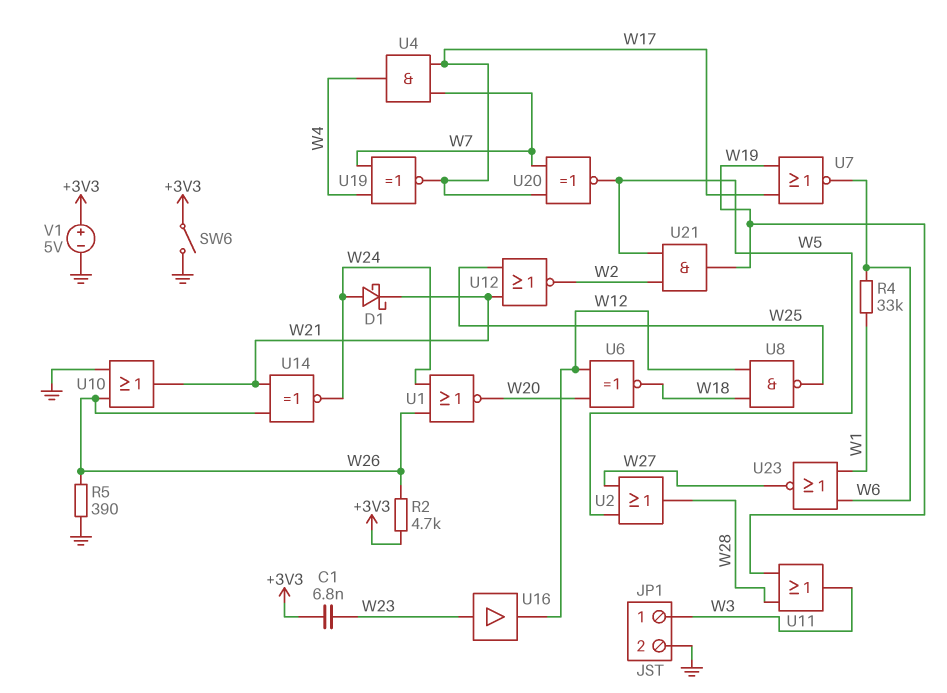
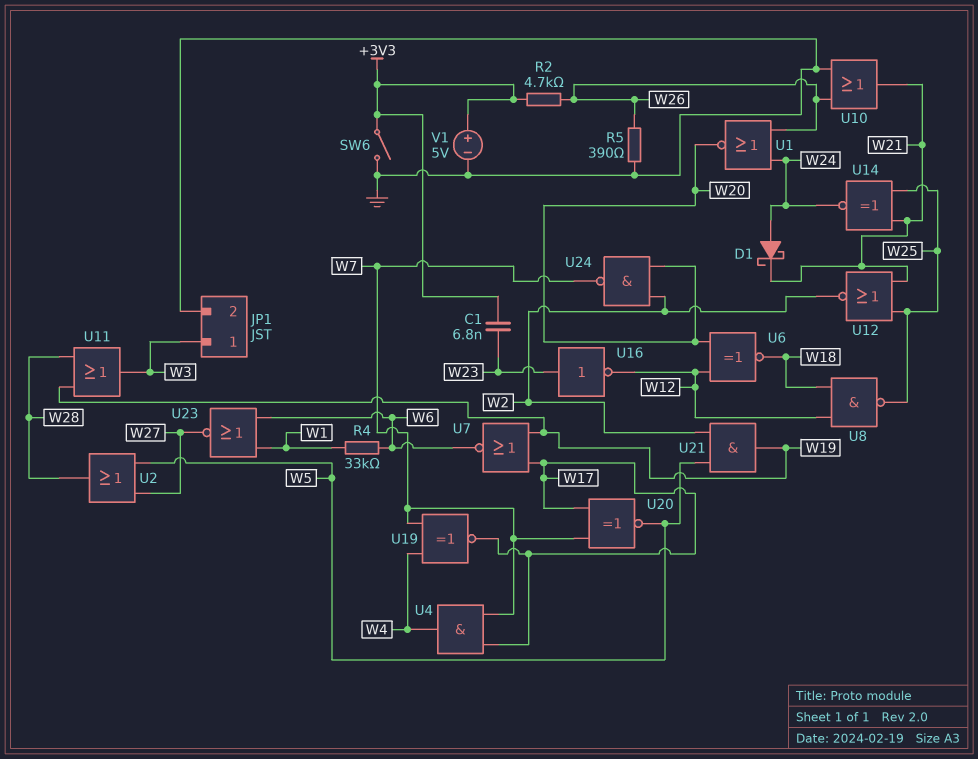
U14: XNOR (in W21, in W26, out W24) -> XNOR (in W21, in W25, out W24)
U16: buffer (in W23, out W12) -> NOT (in W23, out W12)
U24: none -> NAND (in W2, in W20, out W7)

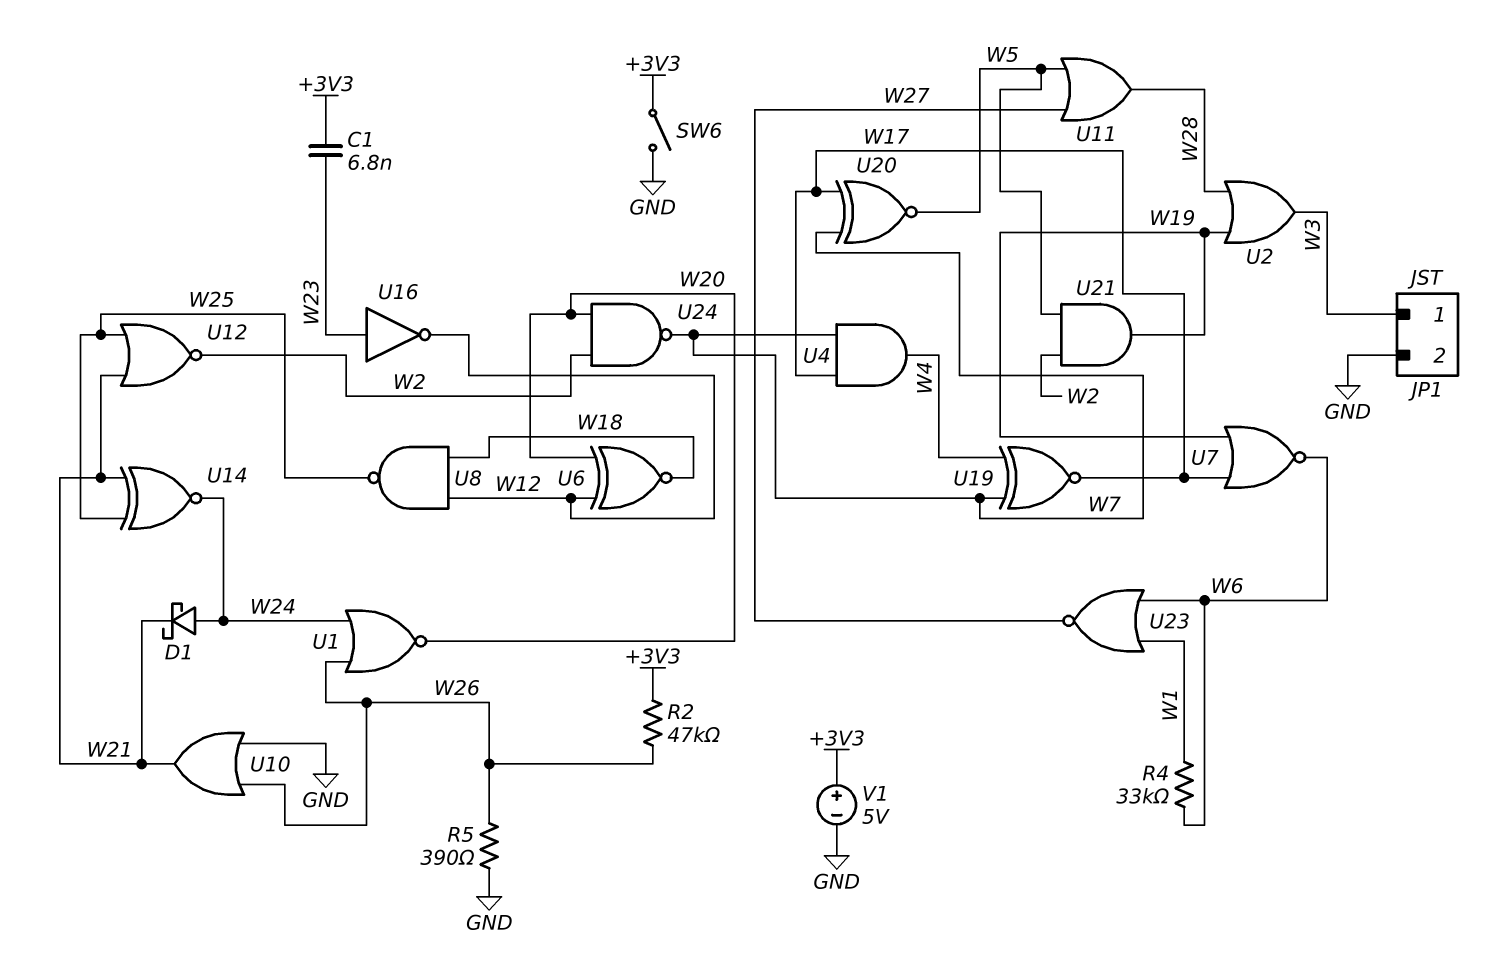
R2: 4.7k (+3V3, W26) -> 47k (+3V3, W26)
U2: OR (in W5, in W27, out W28) -> OR (in W19, in W28, out W3)
U11: OR (in W19, in W28, out W3) -> OR (in W5, in W27, out W28)

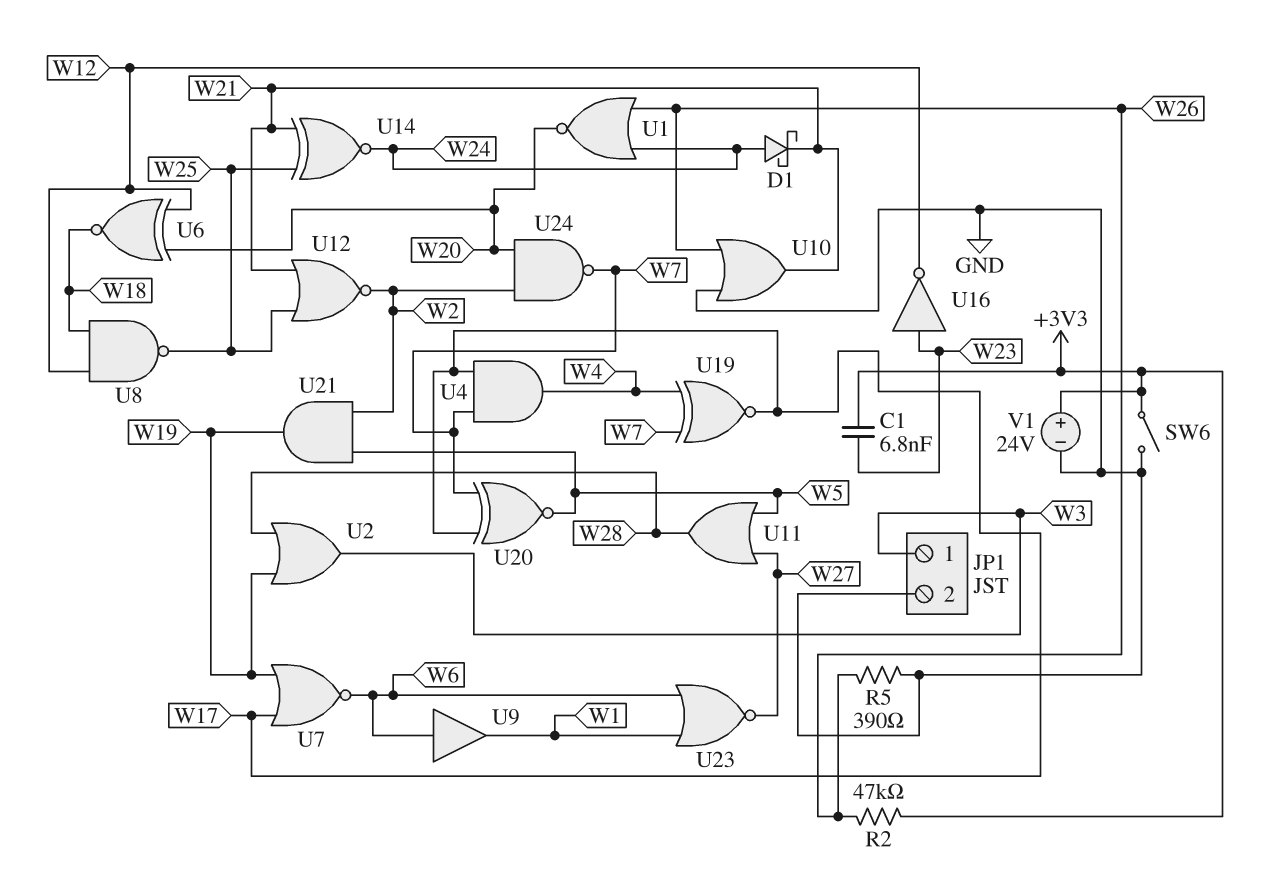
R4: 33k (W1, W6) -> none
U9: none -> buffer (in W6, out W1)
V1: 5V (plus +3V3, minus GND) -> 24V (plus +3V3, minus GND)

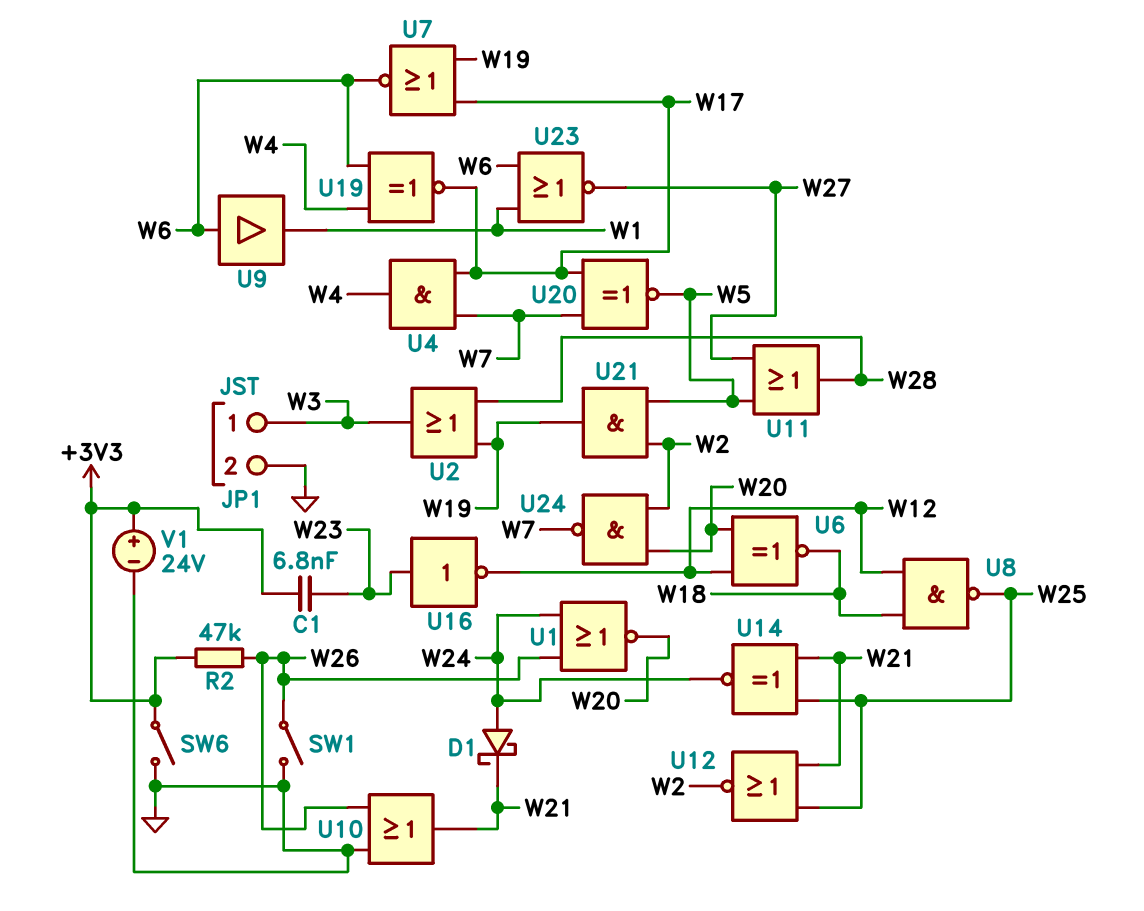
R5: 390 (GND, W26) -> none
SW1: none -> switch (GND, W26)
U19: XNOR (in W4, in W7, out W17) -> XNOR (in W4, in W6, out W17)

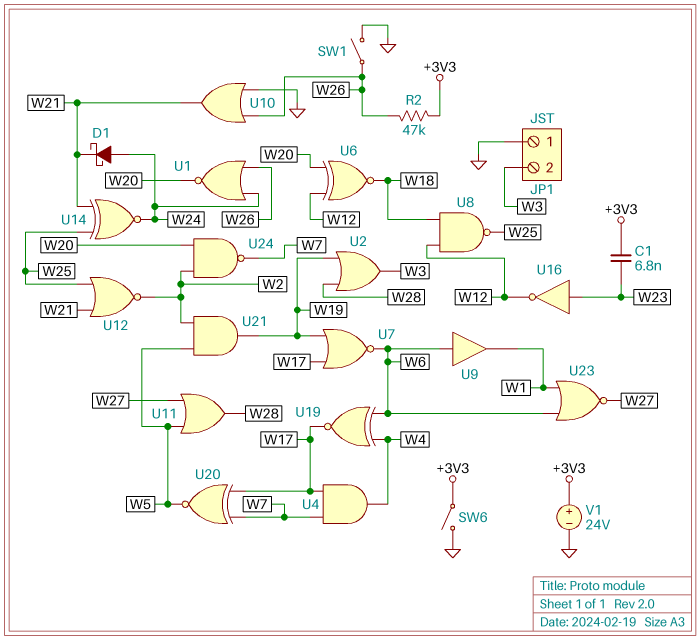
JP1 pin 1: W3 -> GND
JP1 pin 2: GND -> W3

